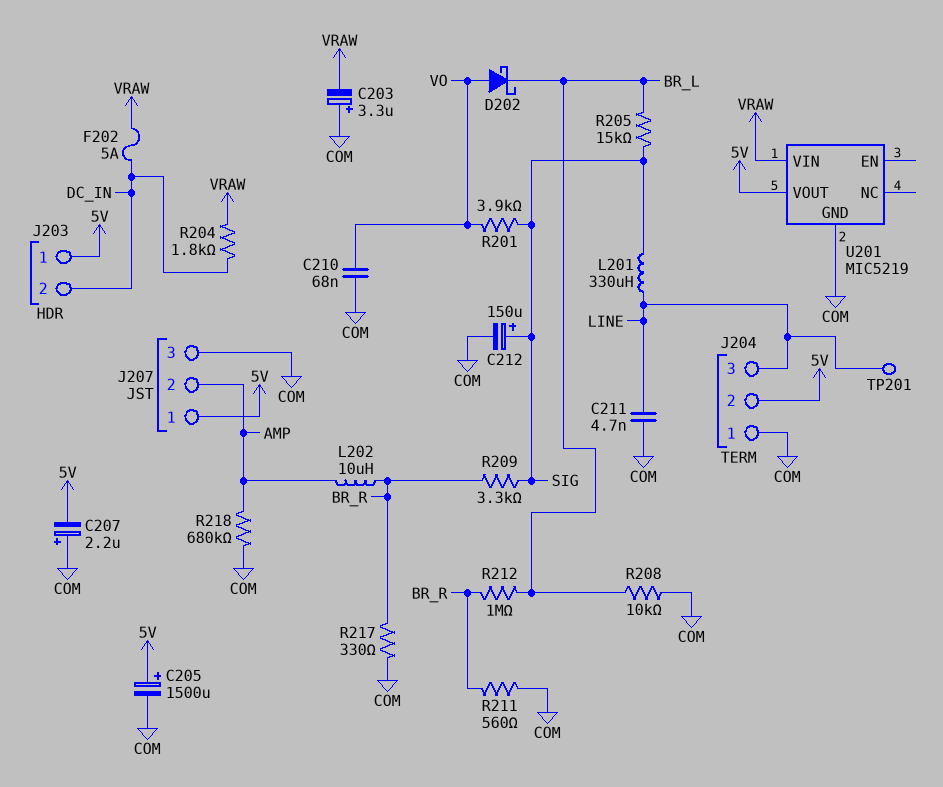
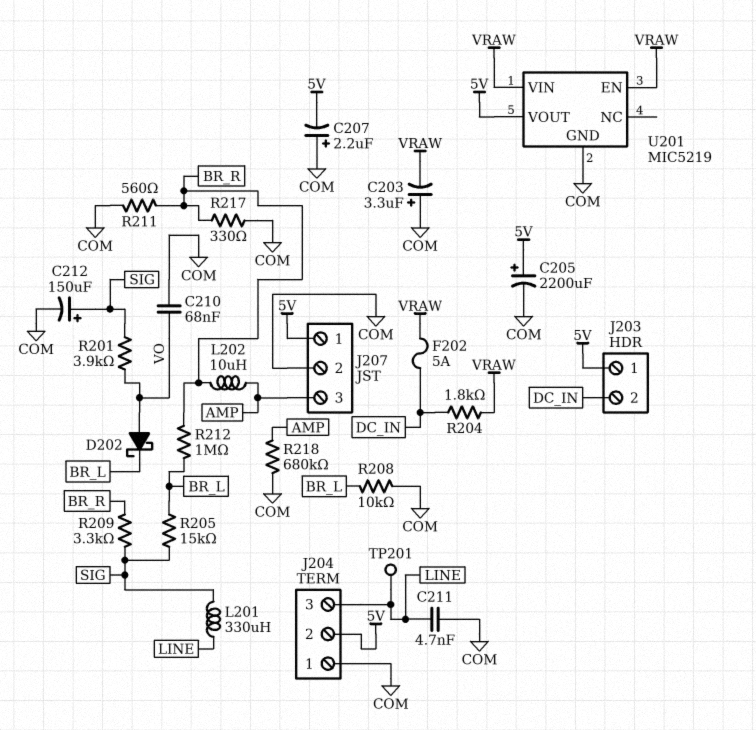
C205: 1500uF (plus 5V, minus COM) -> 2200uF (plus 5V, minus COM)
J207 pin 2: AMP -> COM
J207 pin 3: COM -> AMP
U201 pin EN: none -> VRAW

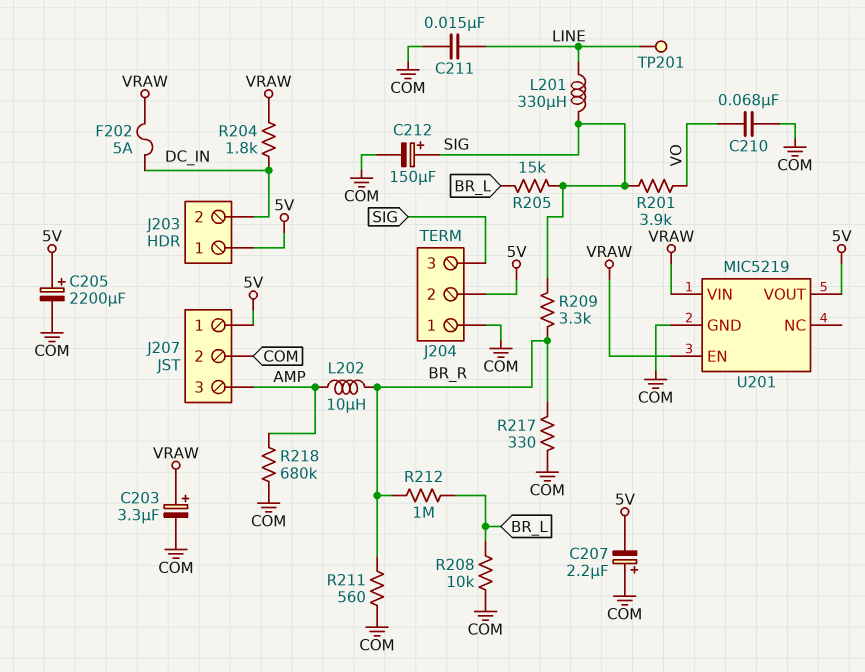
C203: 3.3uF (plus COM, minus VRAW) -> 3.3uF (plus VRAW, minus COM)
C211: 4.7nF (COM, LINE) -> 15nF (COM, LINE)
D202: schottky (A VO, K BR_L) -> none
J204 pin 3: LINE -> SIG

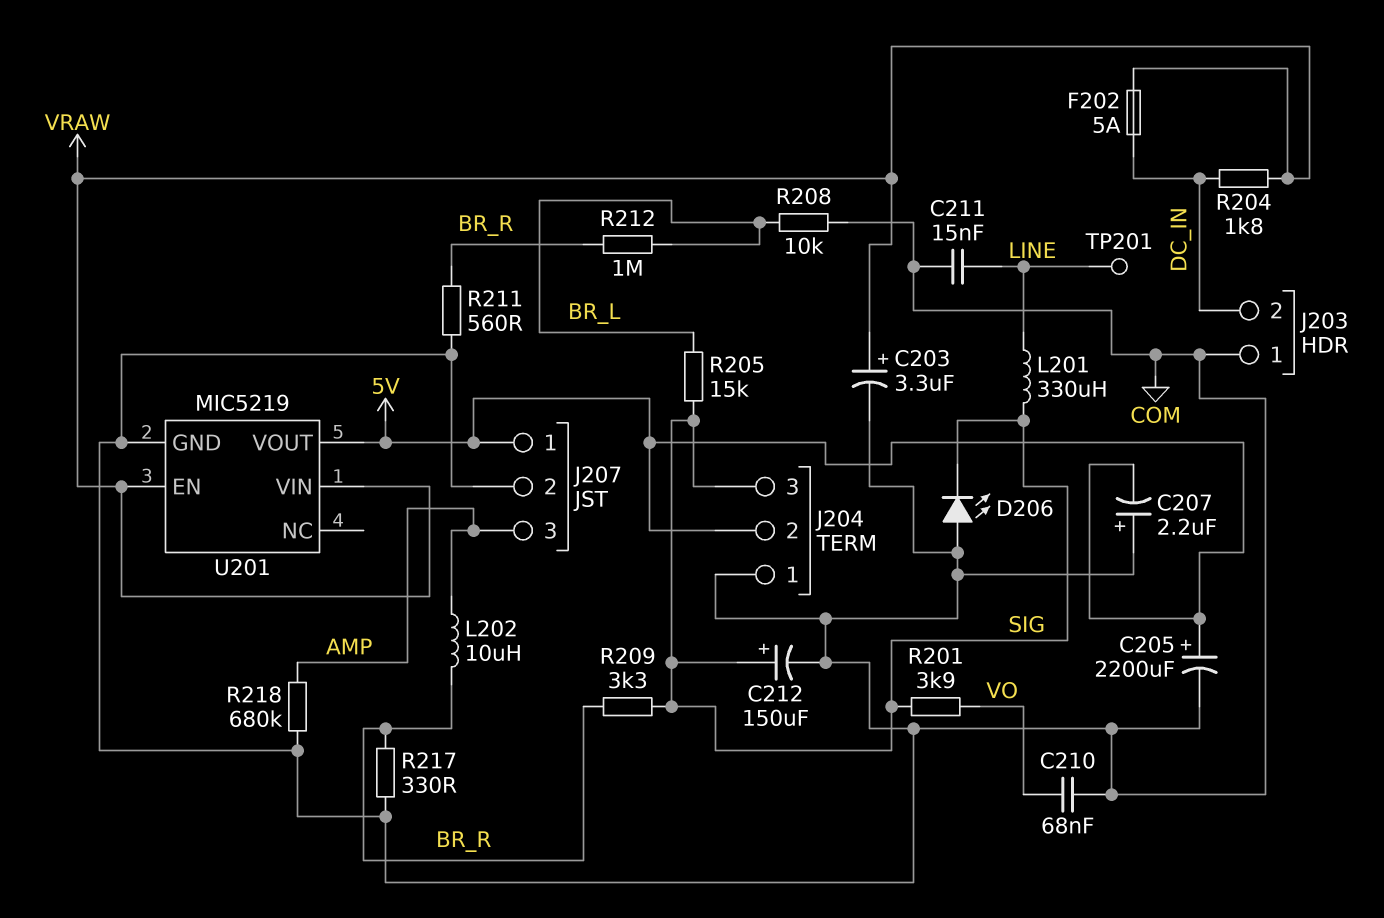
D206: none -> LED (A COM, K SIG)
J203 pin 1: 5V -> COM

